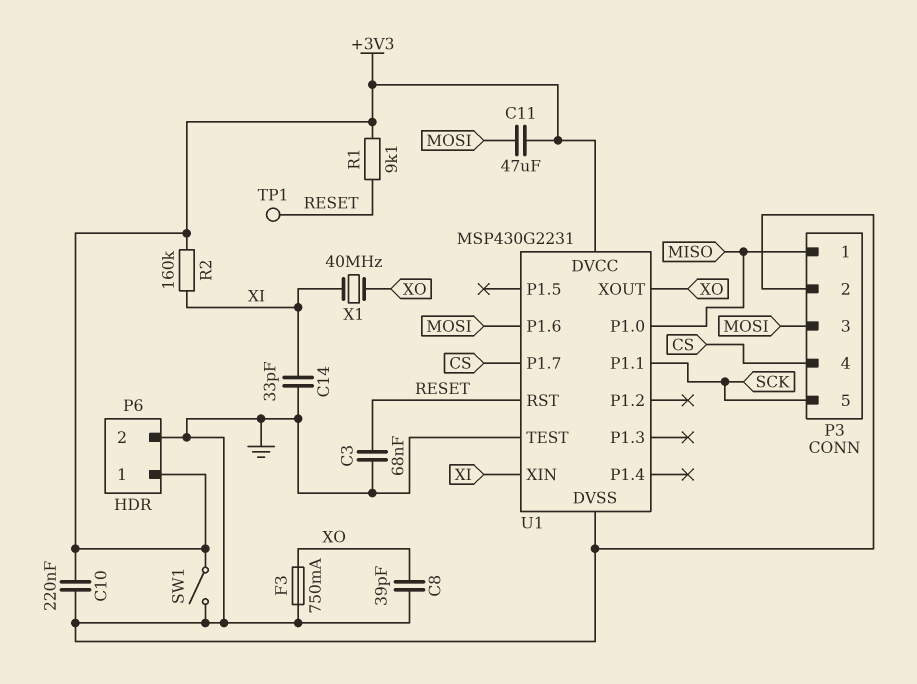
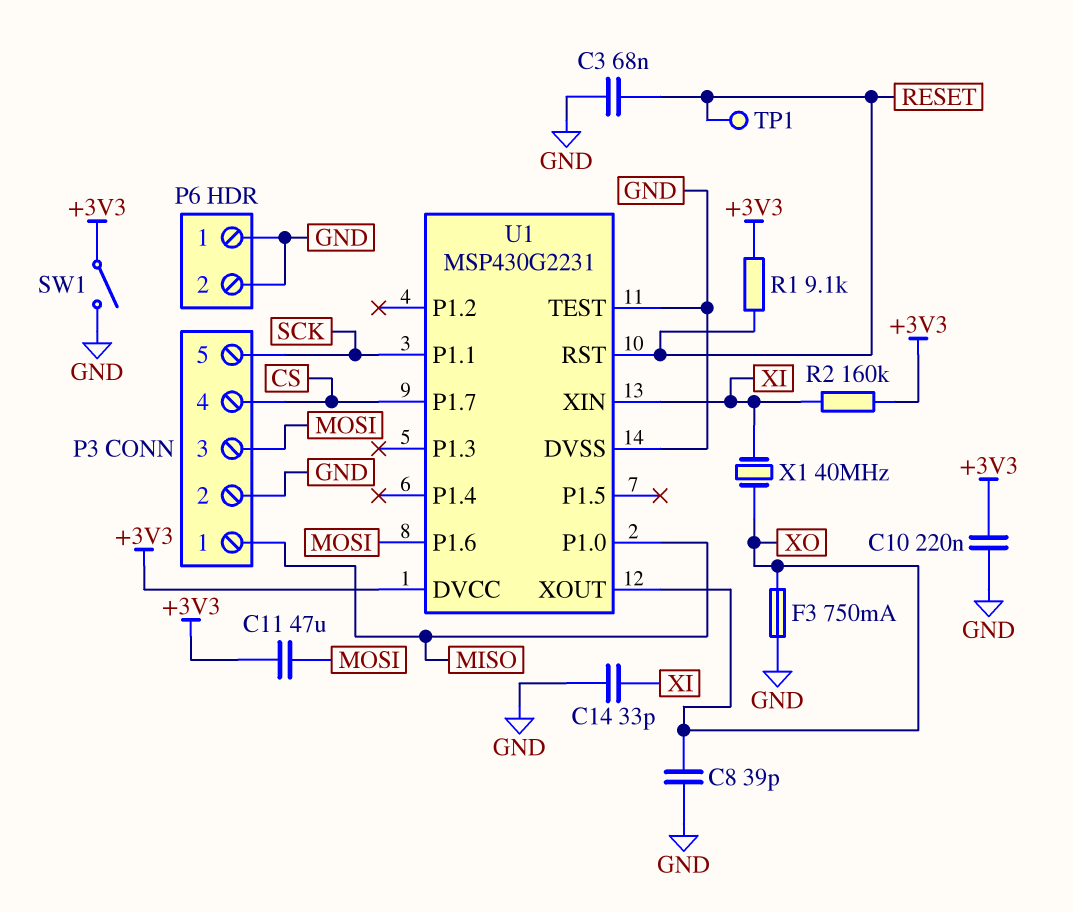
P6 pin 1: +3V3 -> GND

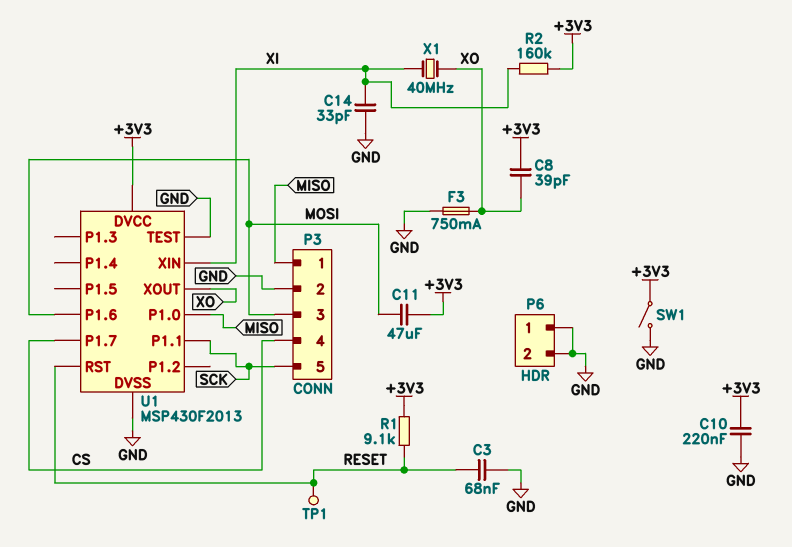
C8: 39pF (GND, XO) -> 39pF (+3V3, XO)
U1: MSP430G2231 -> MSP430F2013

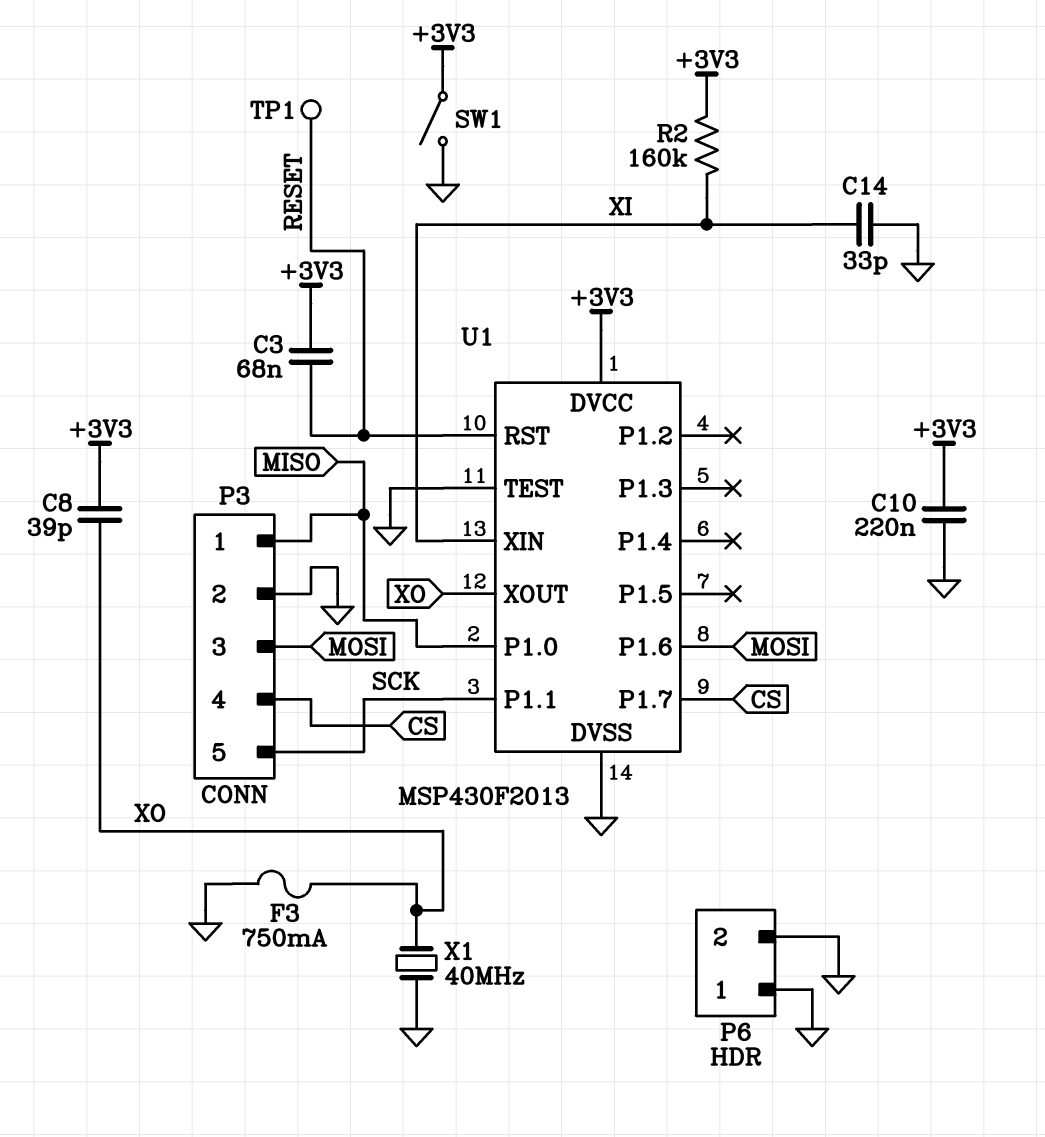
C3: 68nF (GND, RESET) -> 68nF (+3V3, RESET)
C11: 47uF (+3V3, MOSI) -> none
R1: 9.1k (+3V3, RESET) -> none
X1: 40MHz (XI, XO) -> 40MHz (GND, XO)

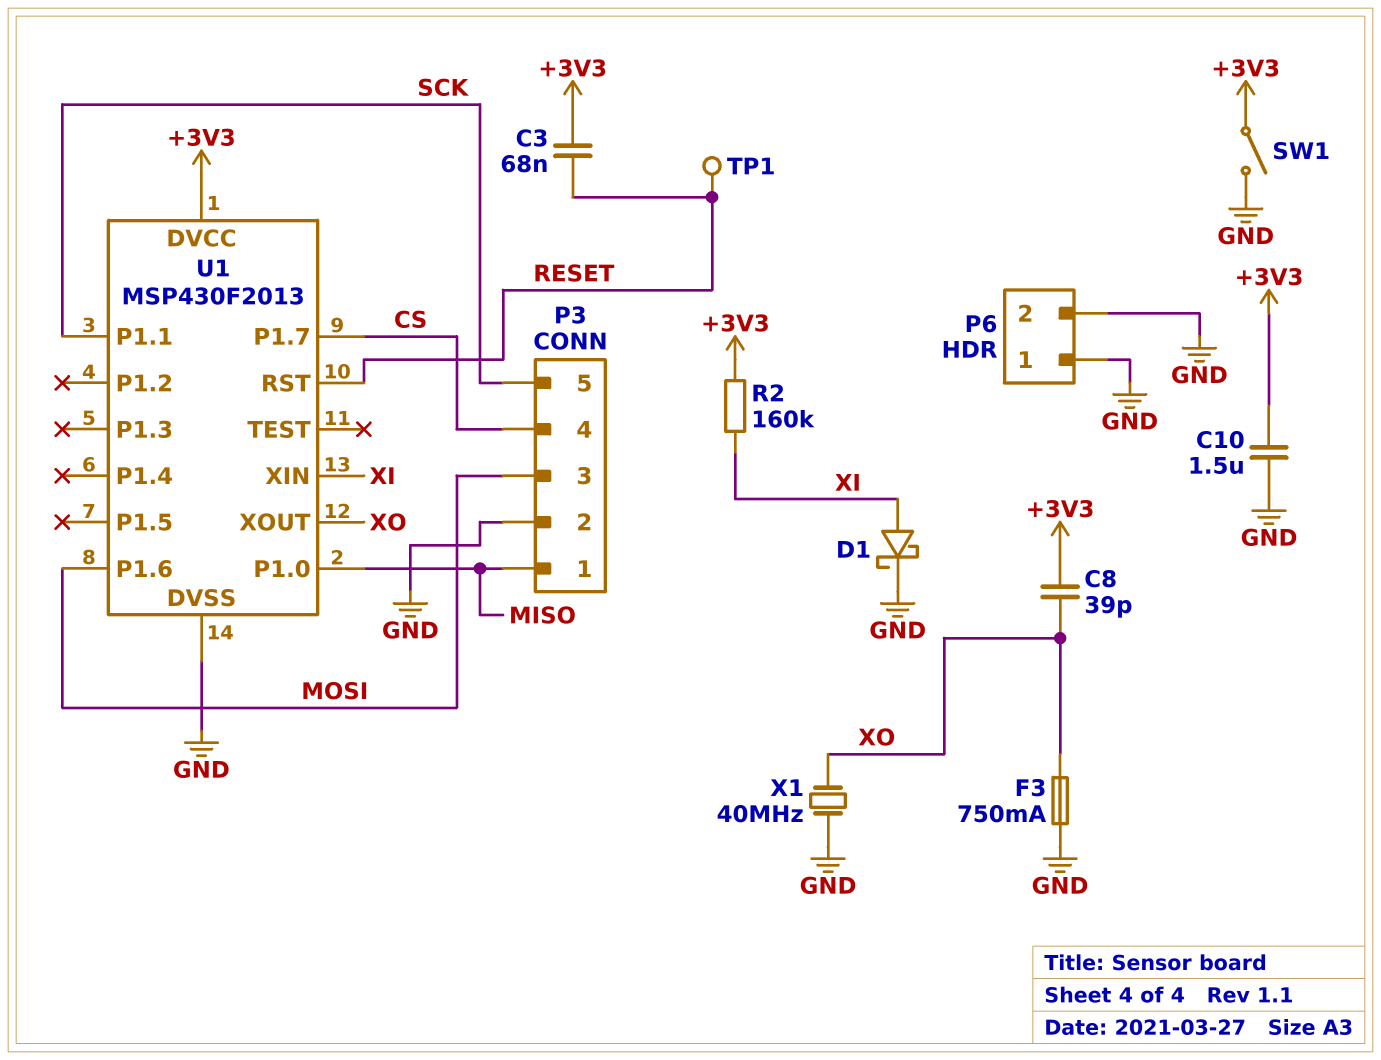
C10: 220nF (+3V3, GND) -> 1.5uF (+3V3, GND)
C14: 33pF (GND, XI) -> none
D1: none -> schottky (A XI, K GND)
U1 pin TEST: GND -> none

